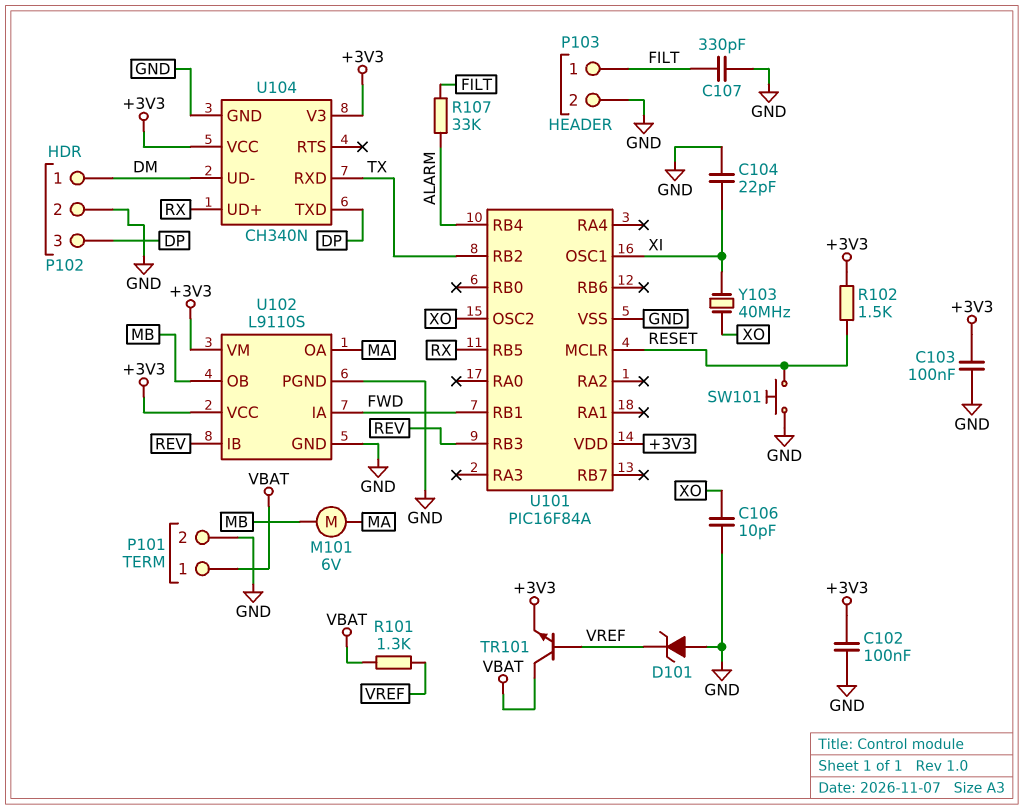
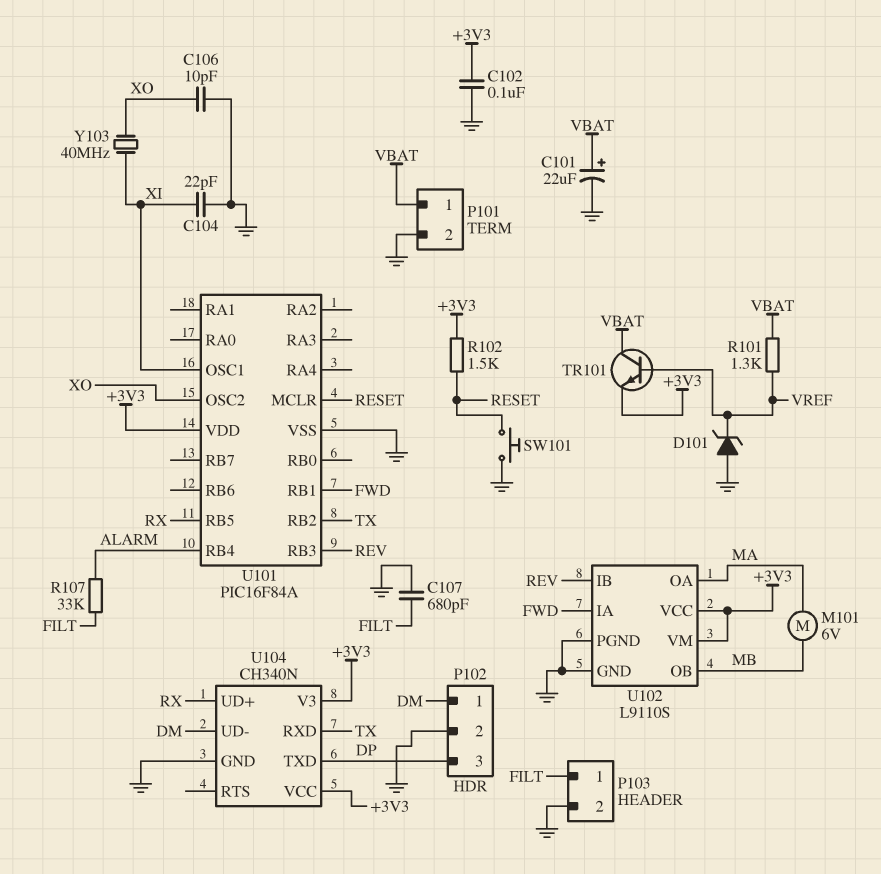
C101: none -> 22uF (plus VBAT, minus GND)
C103: 100nF (+3V3, GND) -> none
C107: 330pF (FILT, GND) -> 680pF (FILT, GND)

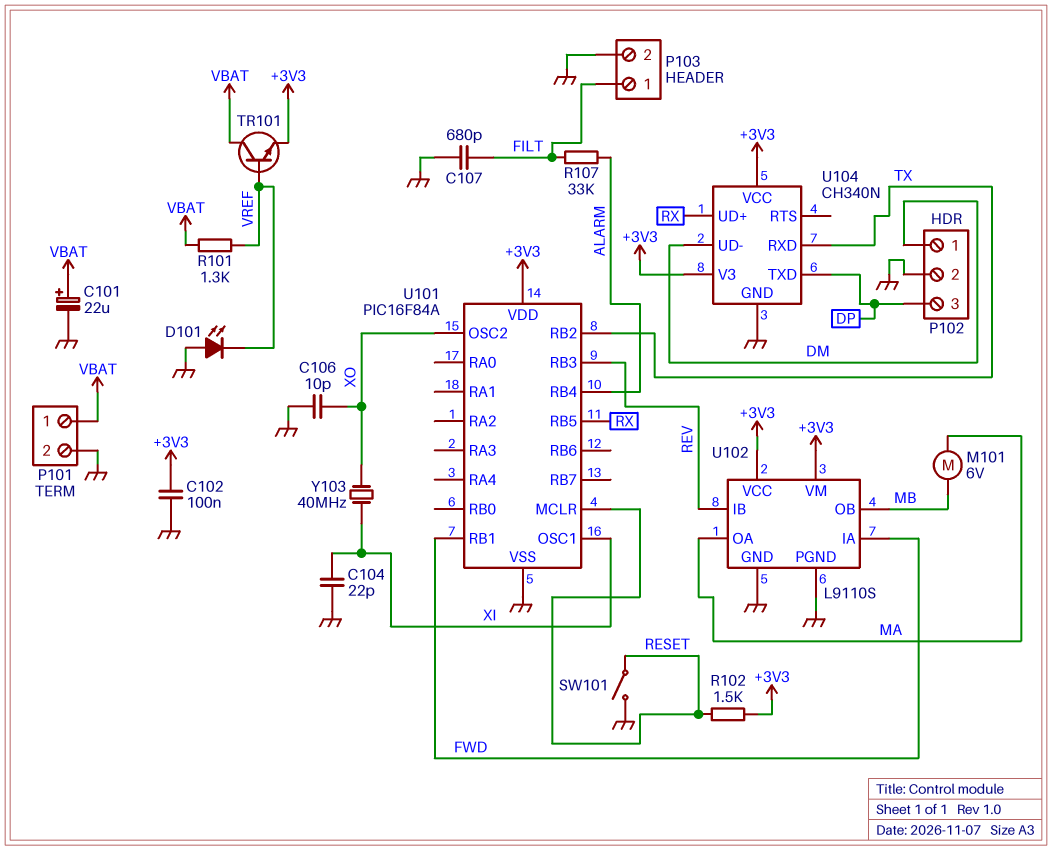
D101: zener (A GND, K VREF) -> LED (A GND, K VREF)
SW101: button (GND, RESET) -> switch (GND, RESET)

